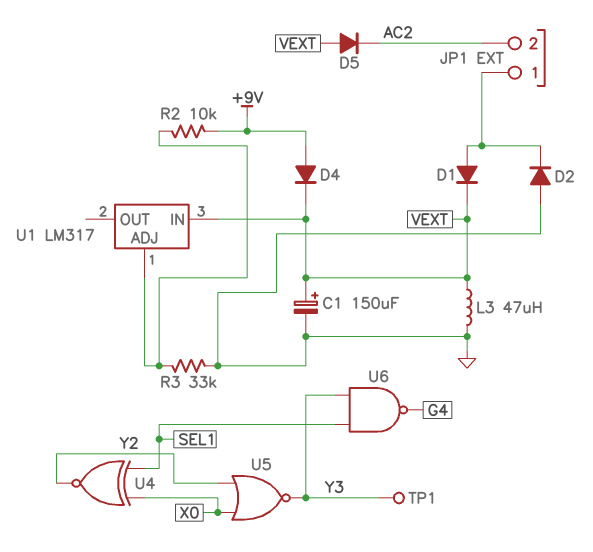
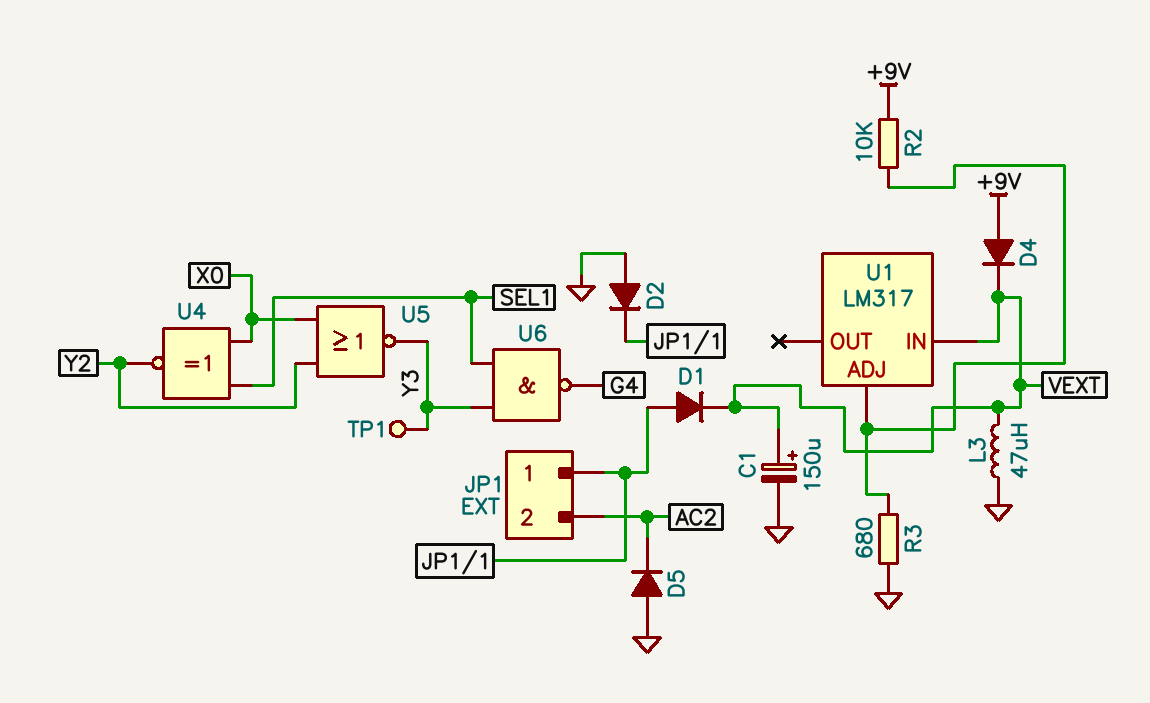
D5: diode (A VEXT, K AC2) -> diode (A GND, K AC2)
R3: 33k (GND, U1/ADJ) -> 680 (GND, U1/ADJ)

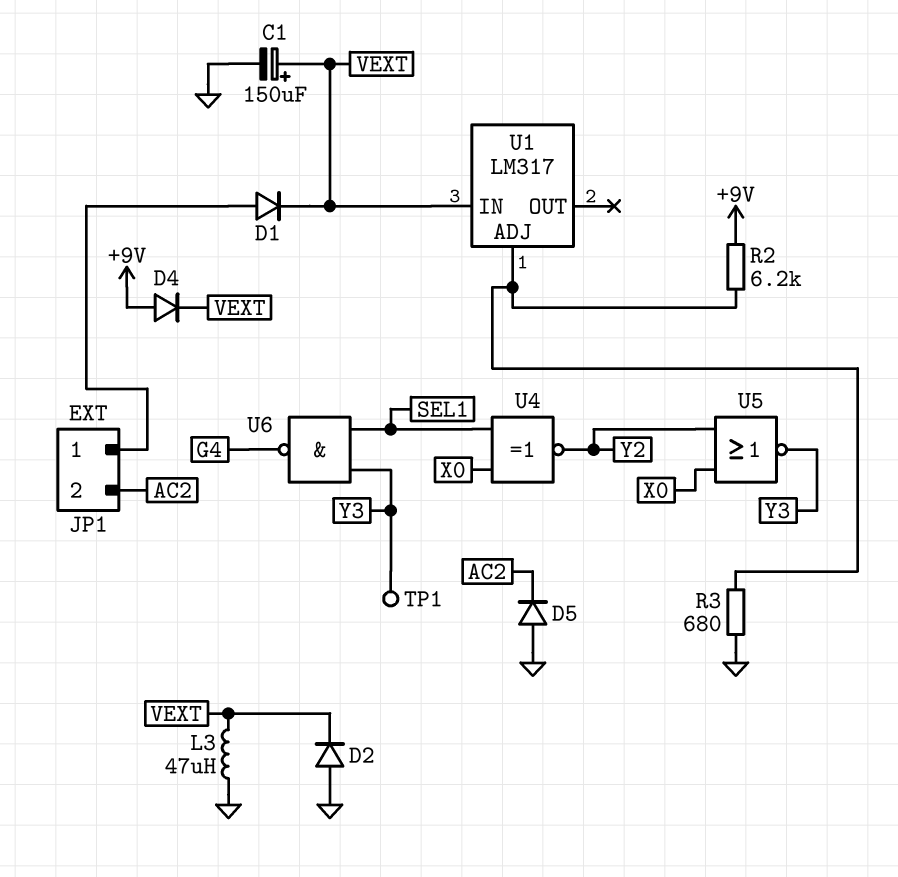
D2: diode (A GND, K JP1/1) -> diode (A GND, K VEXT)
R2: 10k (+9V, U1/ADJ) -> 6.2k (+9V, U1/ADJ)

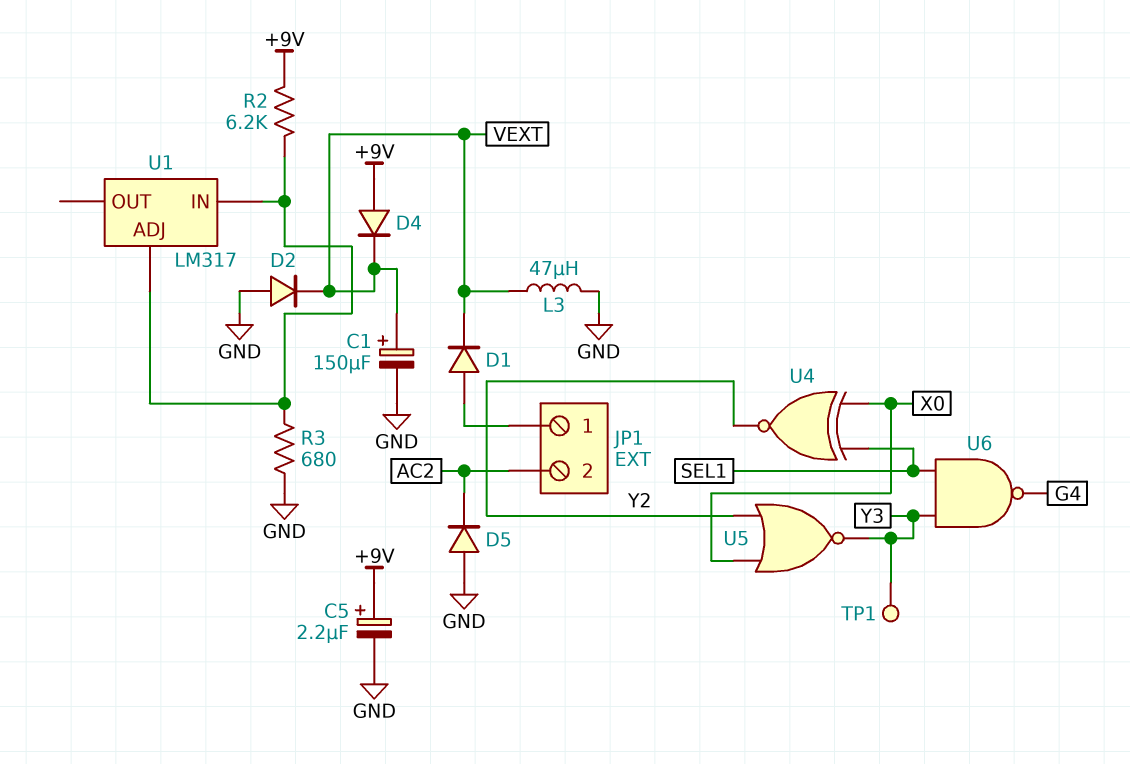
C5: none -> 2.2uF (plus +9V, minus GND)
U1 pin IN: VEXT -> U1/ADJ

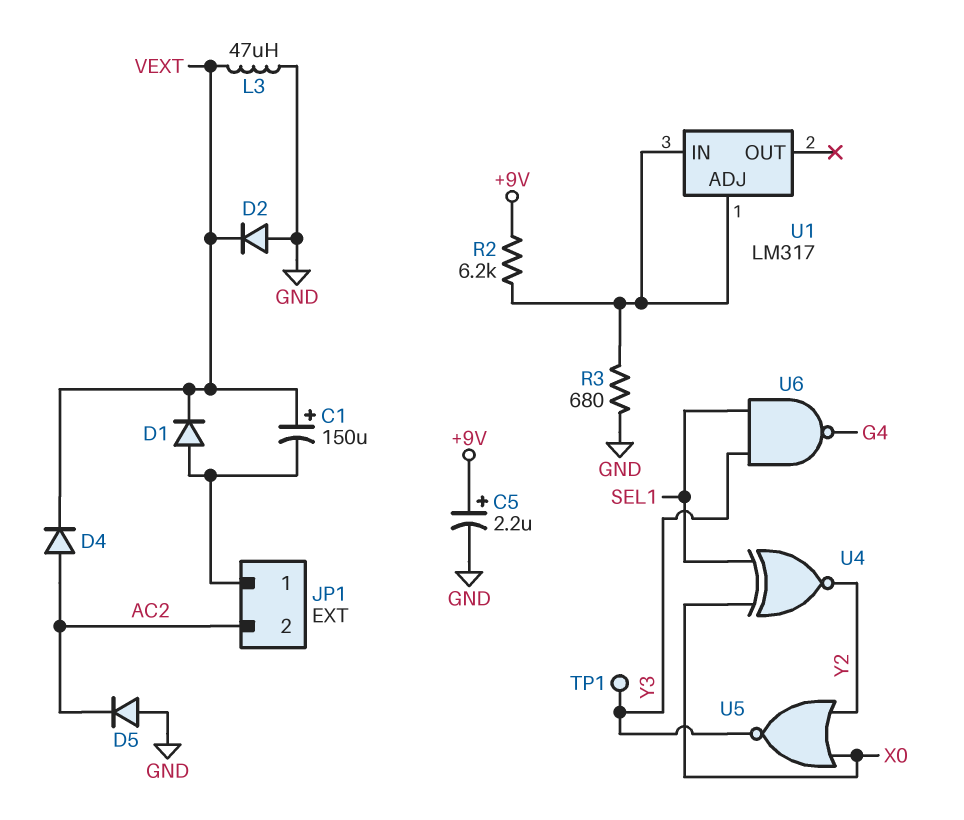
C1: 150uF (plus VEXT, minus GND) -> 150uF (plus VEXT, minus JP1/1)
D4: diode (A +9V, K VEXT) -> diode (A AC2, K VEXT)

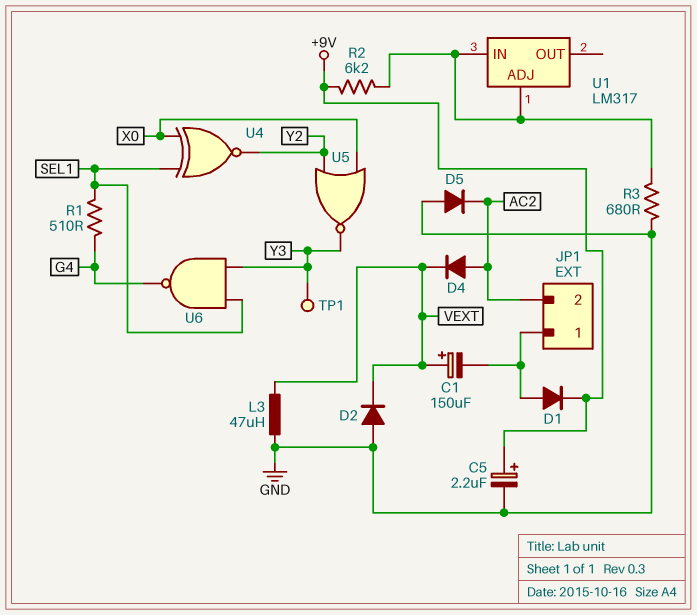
D1: diode (A JP1/1, K VEXT) -> diode (A JP1/1, K +9V)
R1: none -> 510 (G4, SEL1)

